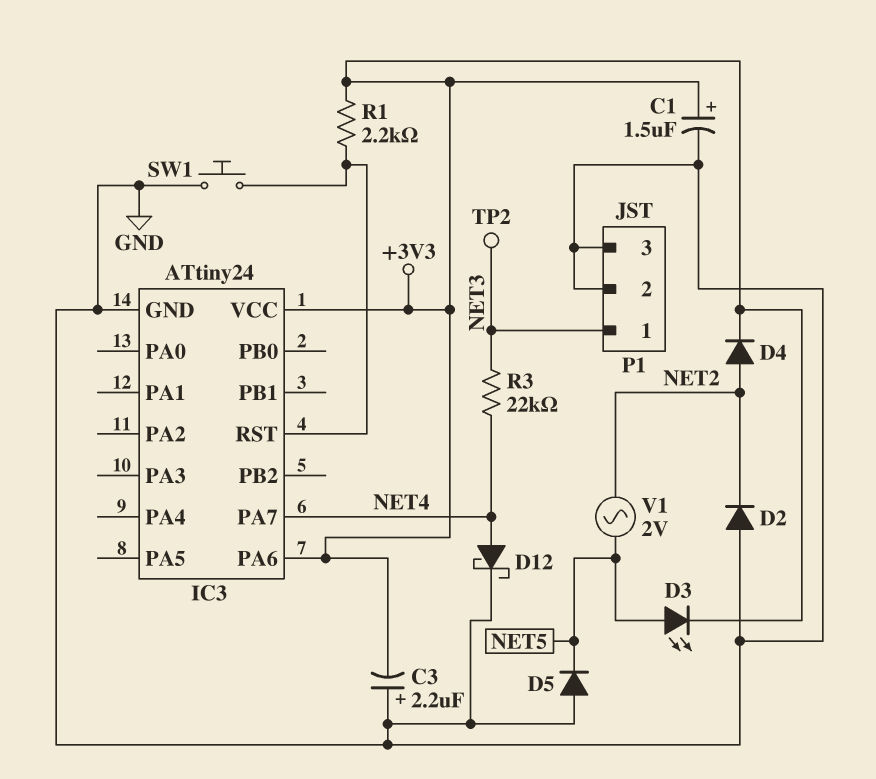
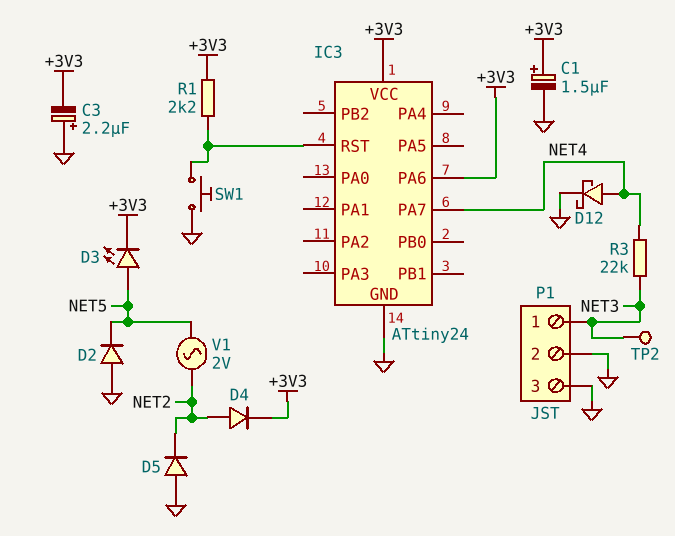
D2: diode (A GND, K NET2) -> diode (A GND, K NET5)
D5: diode (A GND, K NET5) -> diode (A GND, K NET2)

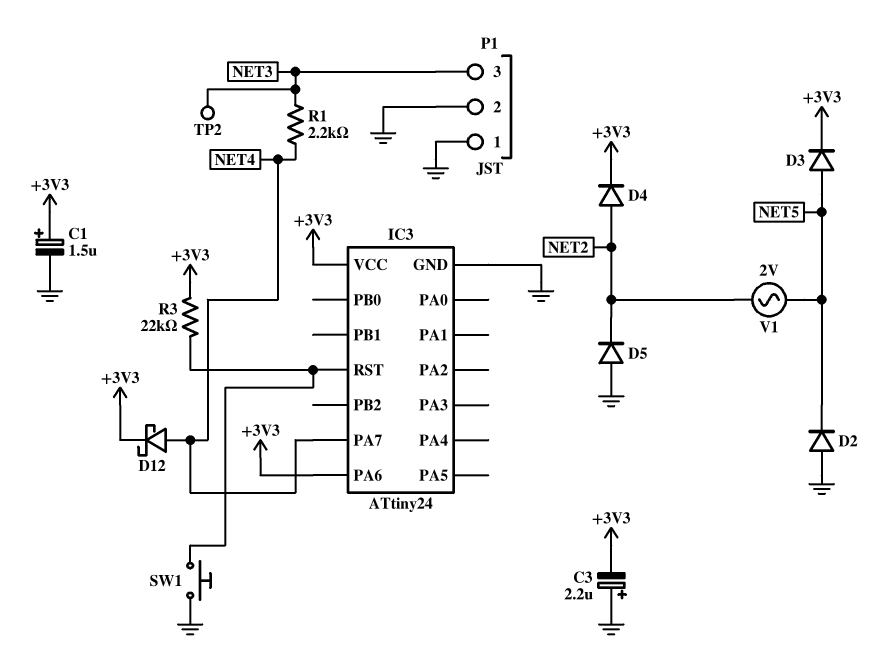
D3: LED (A NET5, K +3V3) -> diode (A NET5, K +3V3)
D12: schottky (A NET4, K GND) -> schottky (A NET4, K +3V3)
P1 pin 1: NET3 -> GND
P1 pin 3: GND -> NET3
R1: 2.2k (+3V3, IC3/RST) -> 2.2k (NET3, NET4)
R3: 22k (NET3, NET4) -> 22k (+3V3, IC3/RST)

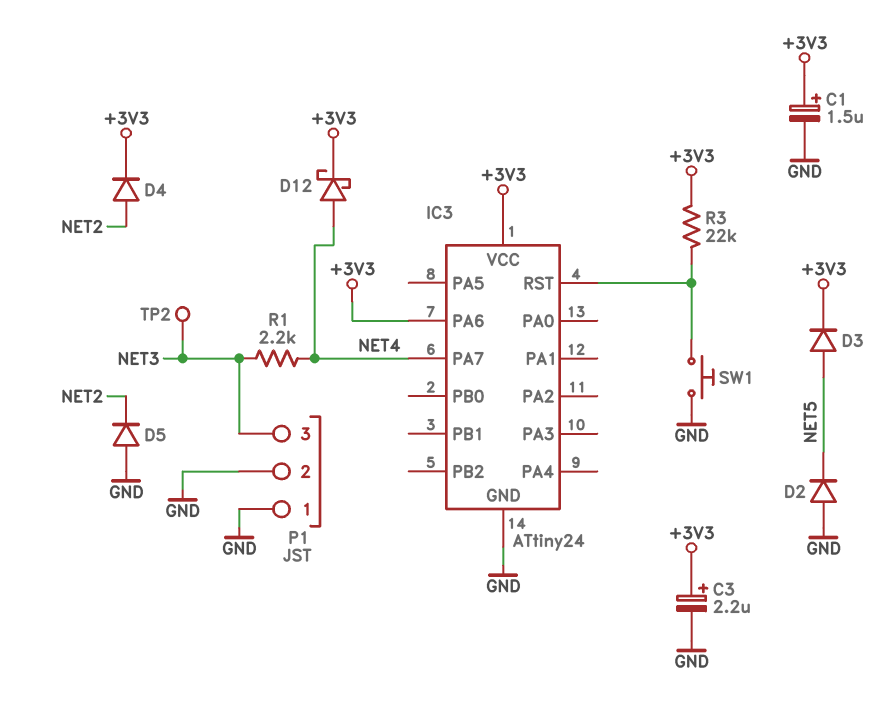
C3: 2.2uF (plus GND, minus +3V3) -> 2.2uF (plus +3V3, minus GND)
V1: AC 2V (NET2, NET5) -> none

